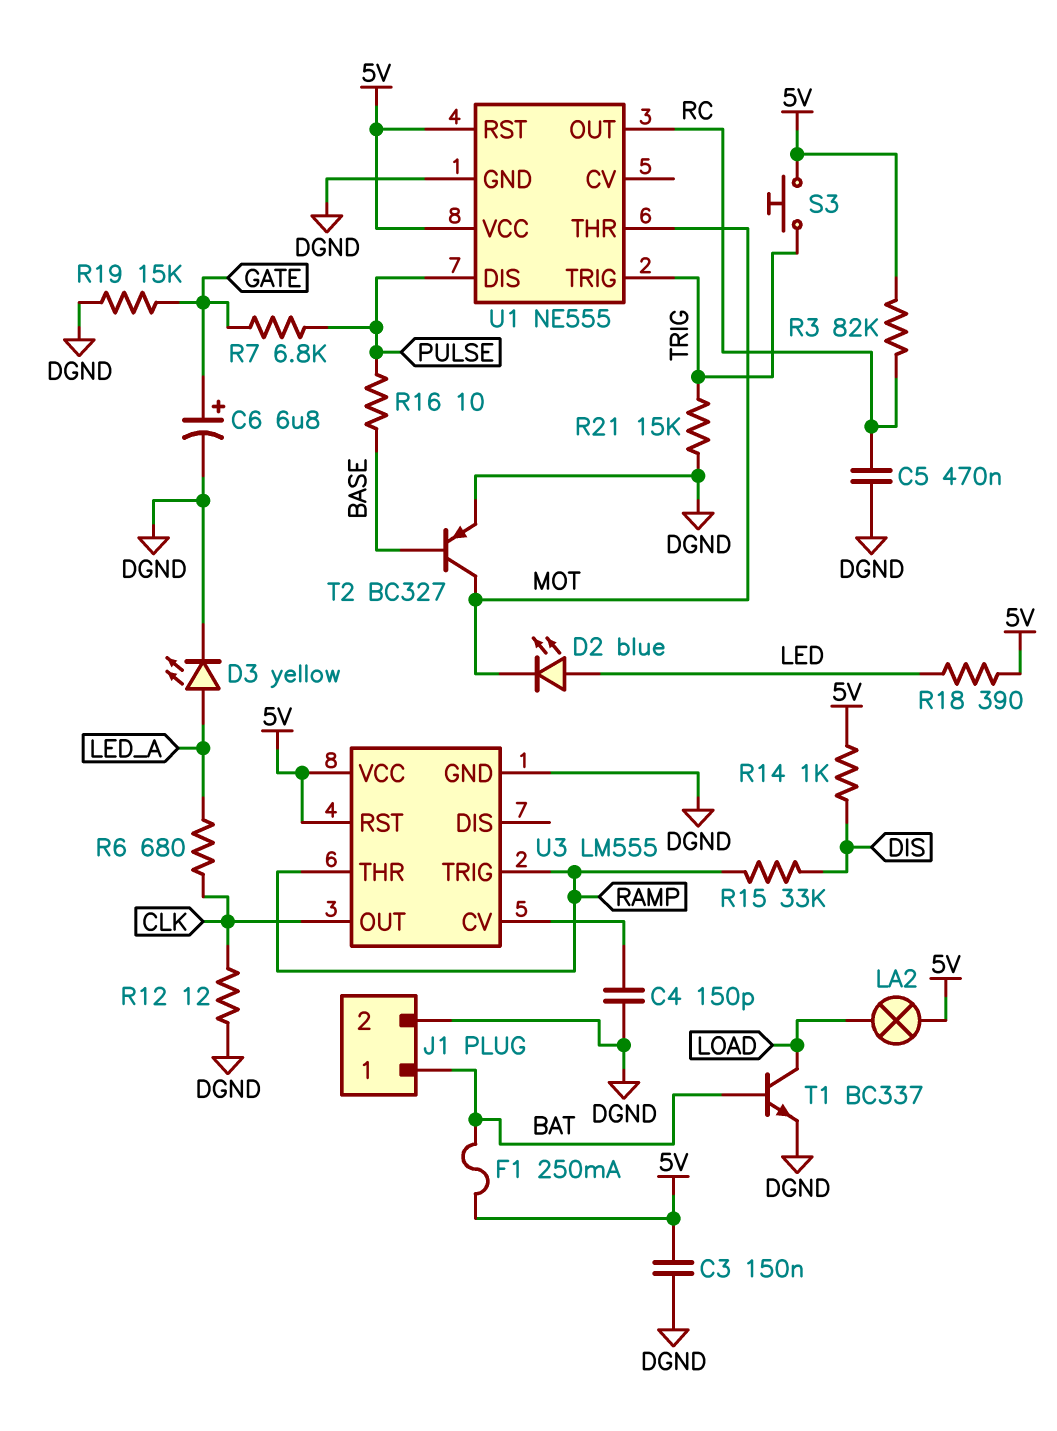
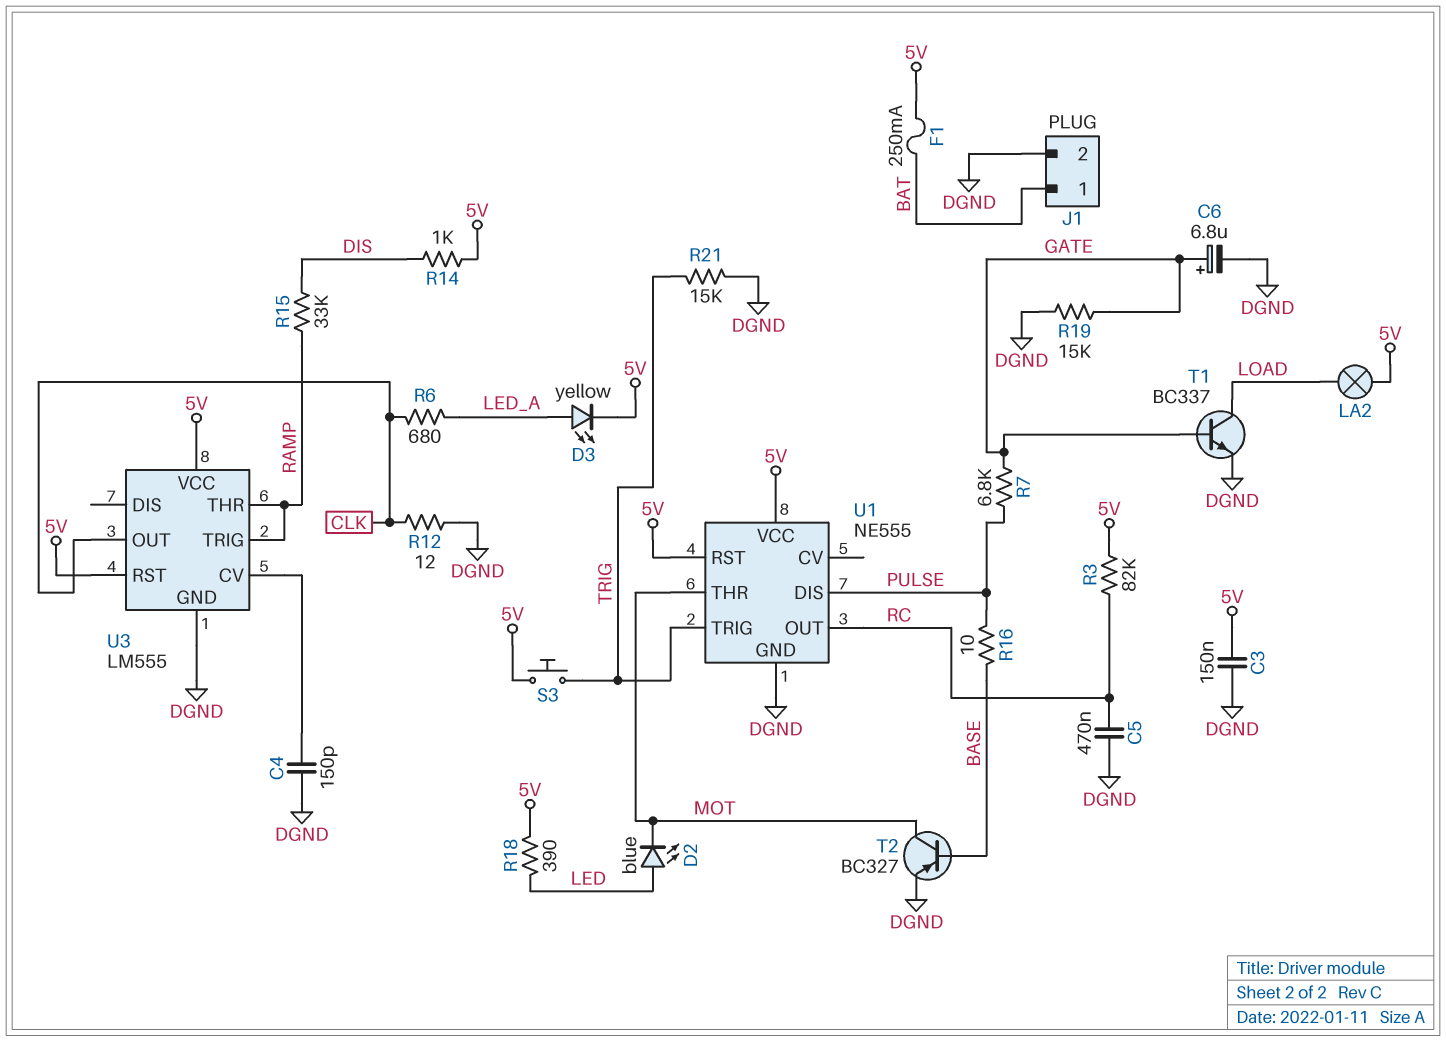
D3: LED yellow (A LED_A, K DGND) -> LED yellow (A LED_A, K 5V)
T1: NPN BC337 (B BAT, C LOAD, E DGND) -> NPN BC337 (B GATE, C LOAD, E DGND)

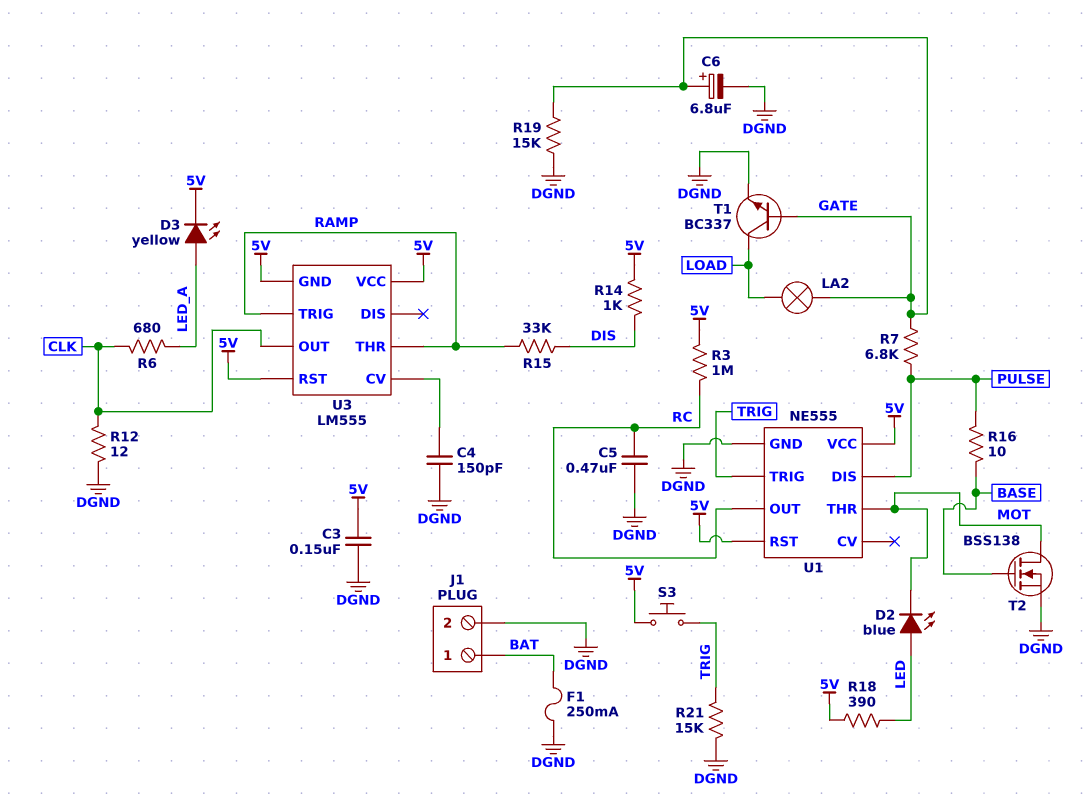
F1: 250mA (5V, BAT) -> 250mA (BAT, DGND)
LA2: lamp (5V, LOAD) -> lamp (GATE, LOAD)
R3: 82k (5V, RC) -> 1M (5V, RC)
T2: PNP BC327 (B BASE, C MOT, E DGND) -> NMOS BSS138 (G BASE, D MOT, S DGND)
U3 pin GND: DGND -> 5V

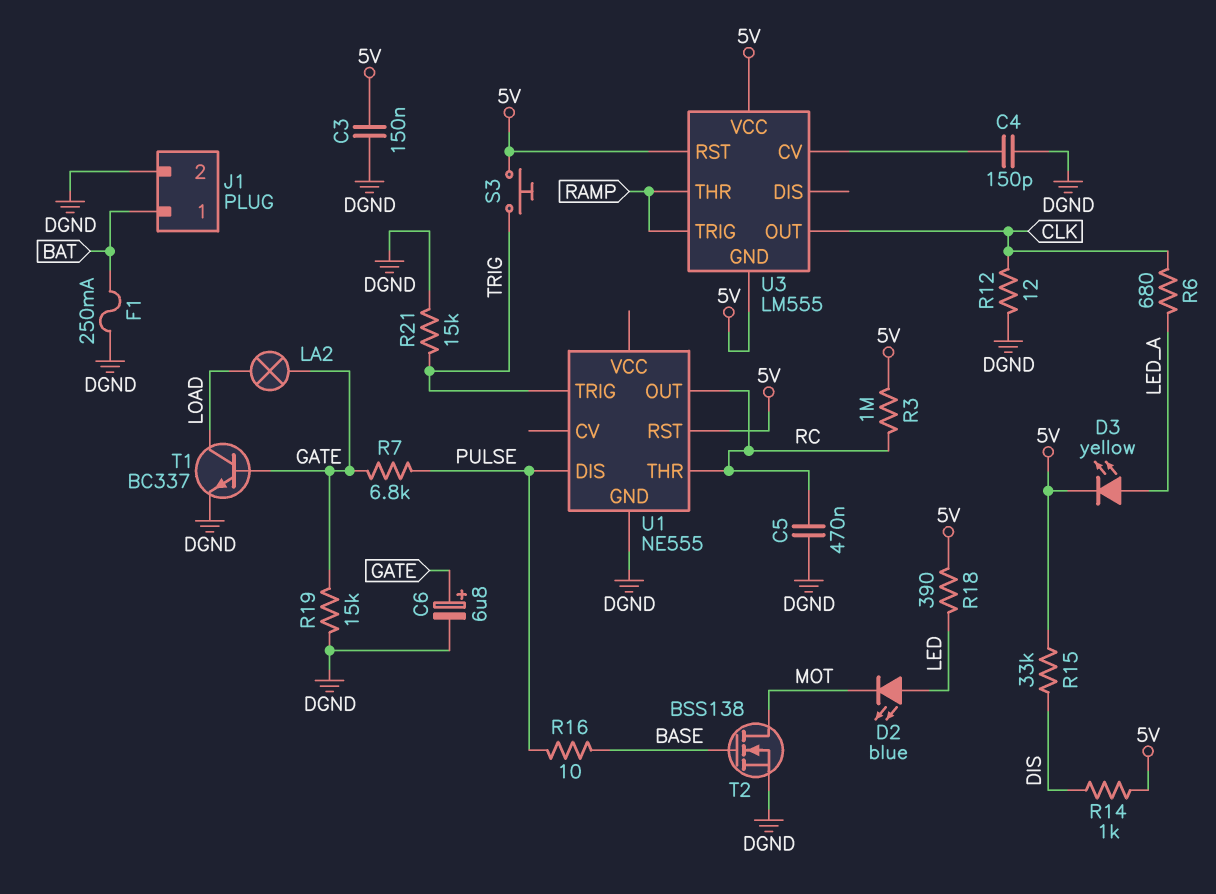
R15: 33k (DIS, RAMP) -> 33k (5V, DIS)
U1 pin THR: MOT -> RC
U1 pin VCC: 5V -> none

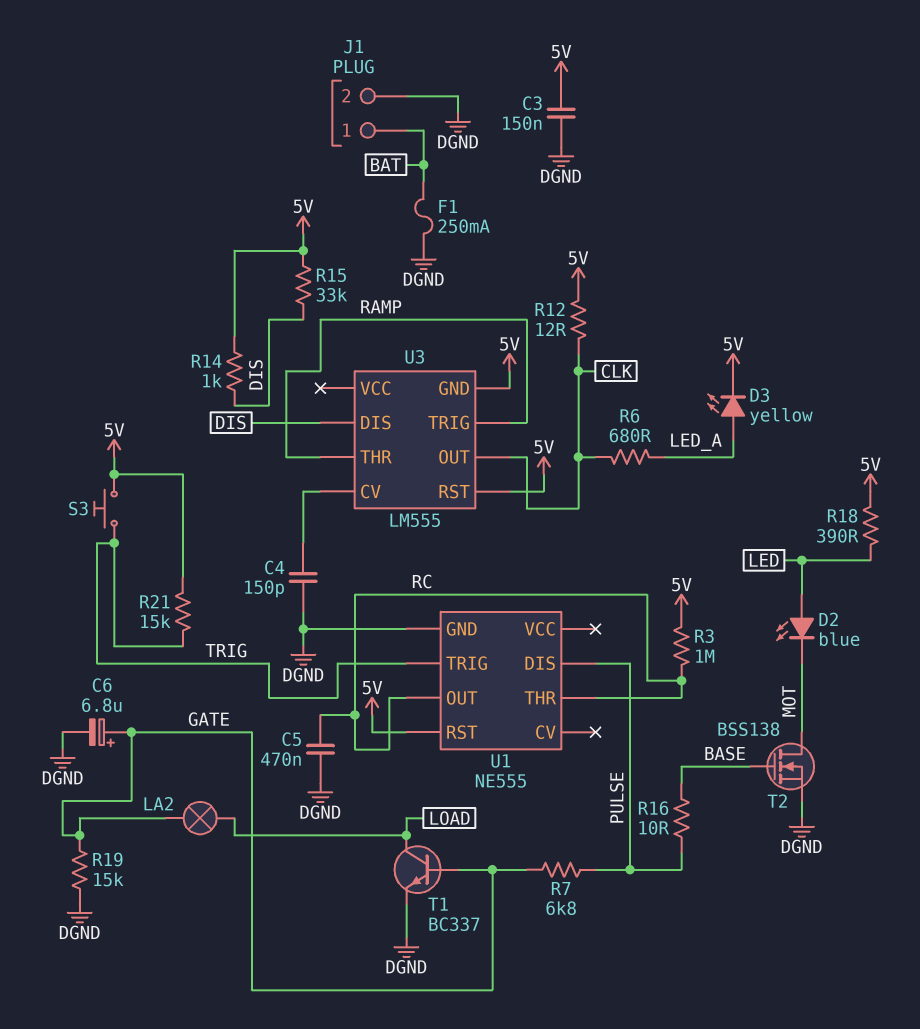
R12: 12 (CLK, DGND) -> 12 (5V, CLK)
R21: 15k (DGND, TRIG) -> 15k (5V, TRIG)
U3 pin DIS: none -> DIS
U3 pin VCC: 5V -> none

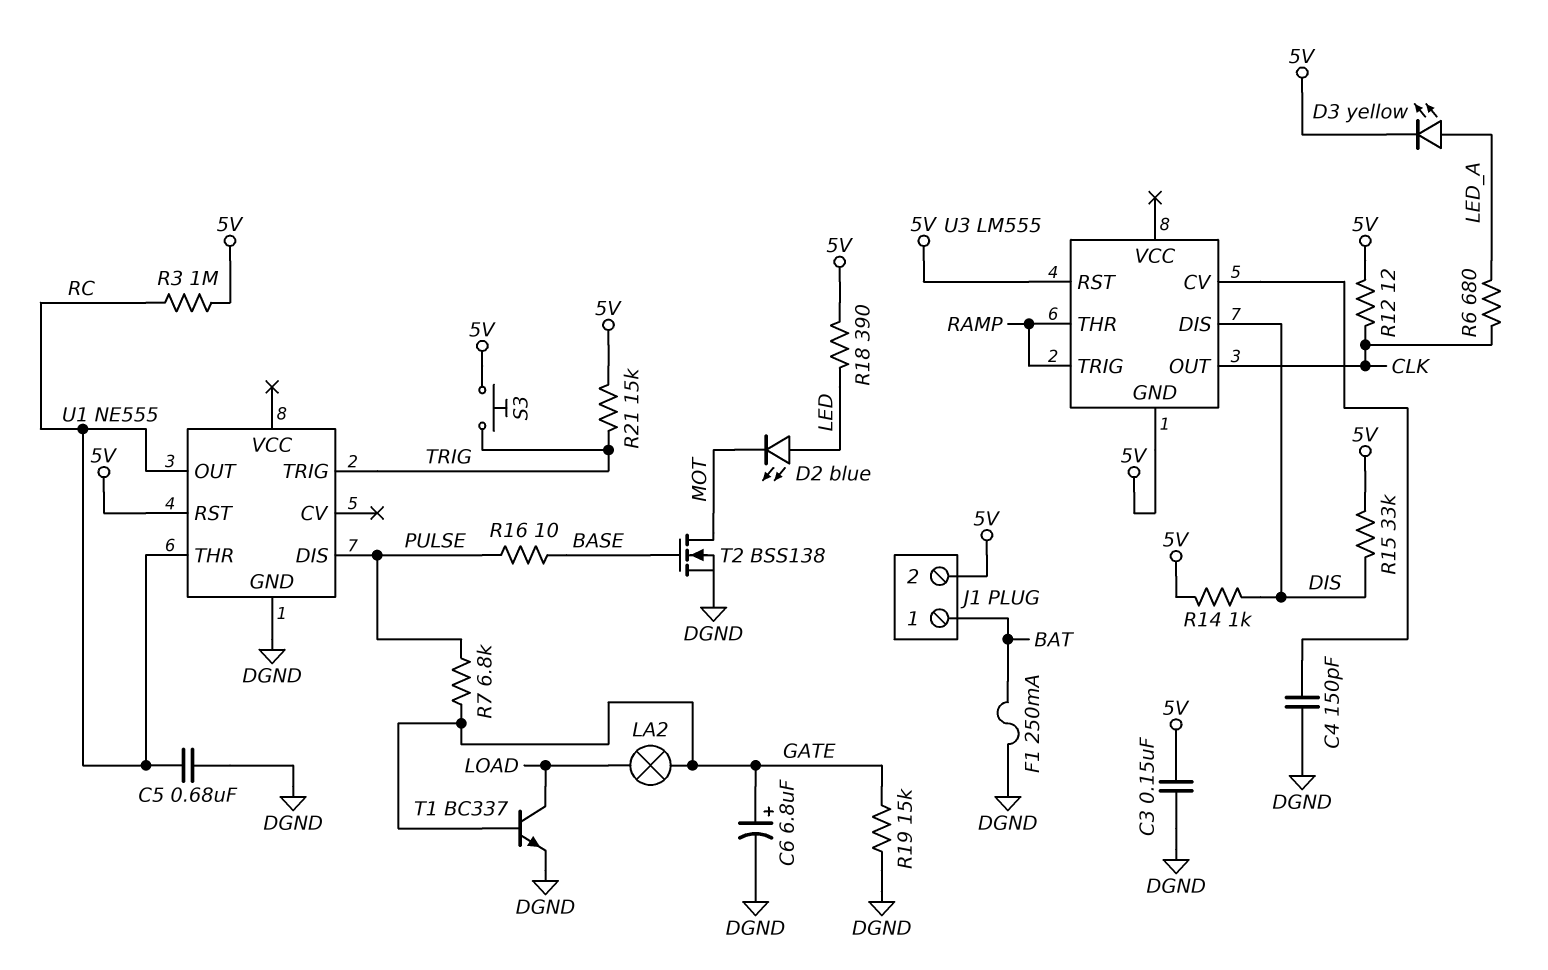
C5: 470nF (DGND, RC) -> 680nF (DGND, RC)
J1 pin 2: DGND -> 5V

